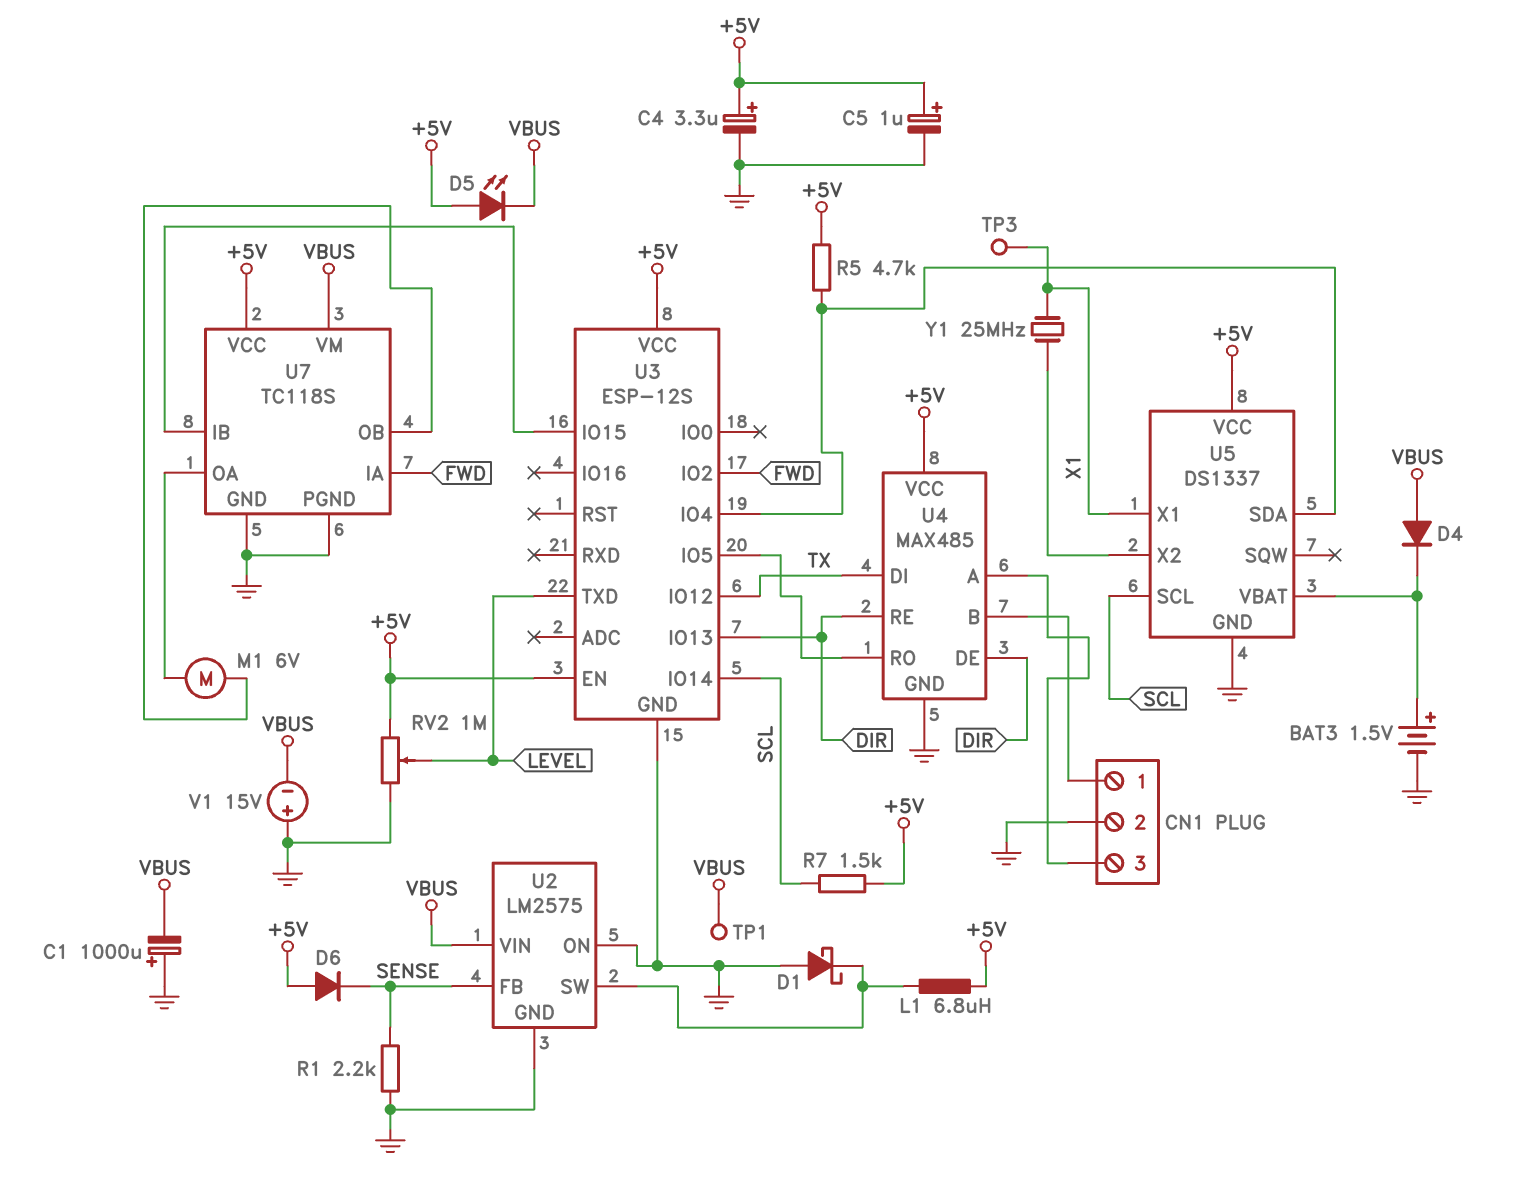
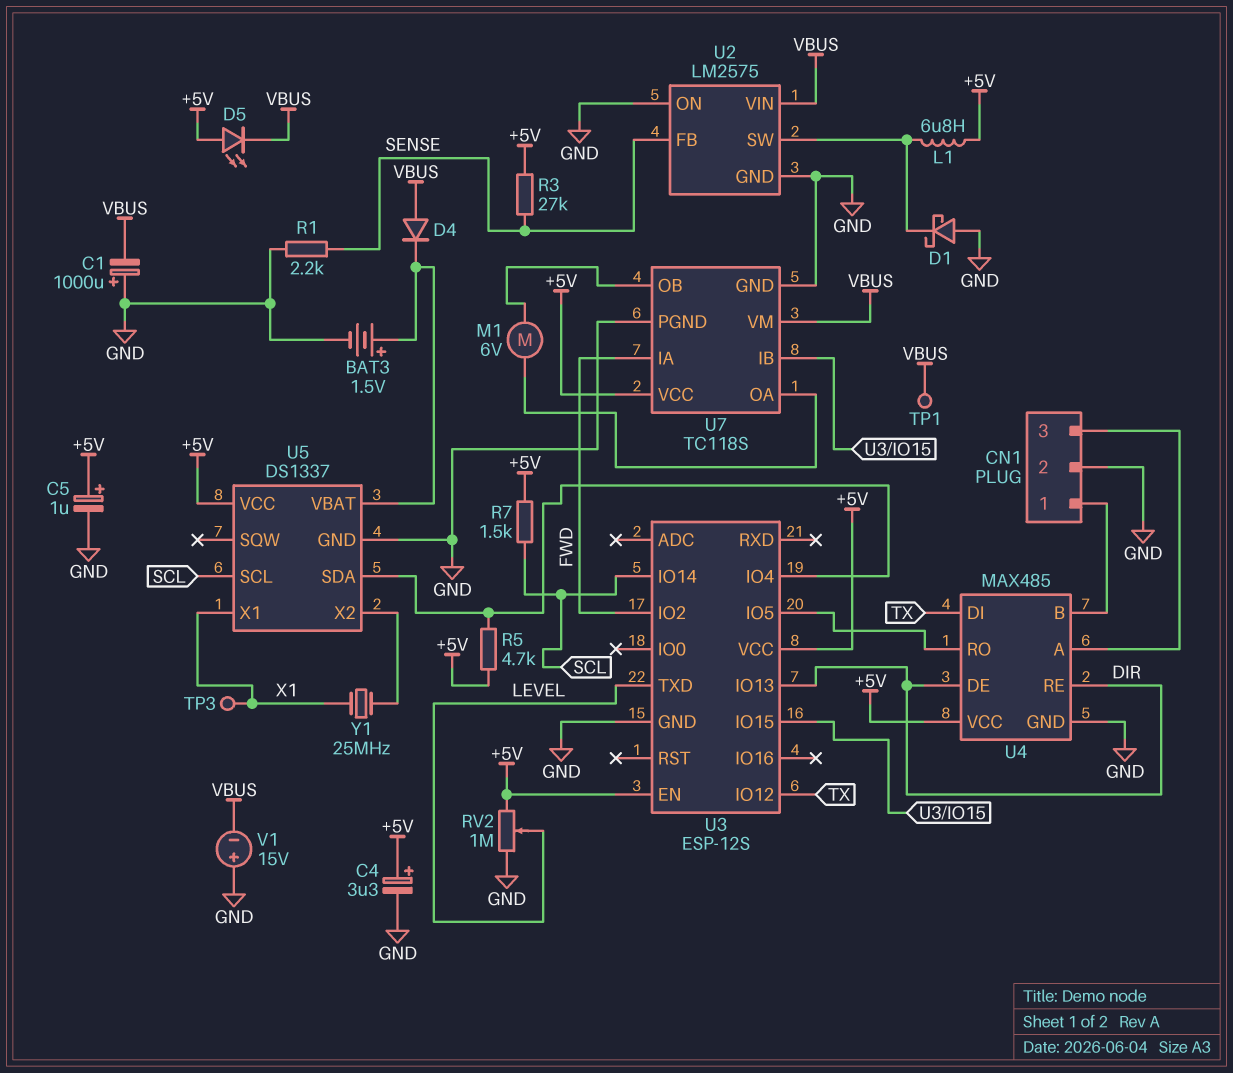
D6: diode (A +5V, K SENSE) -> none
R3: none -> 27k (+5V, SENSE)

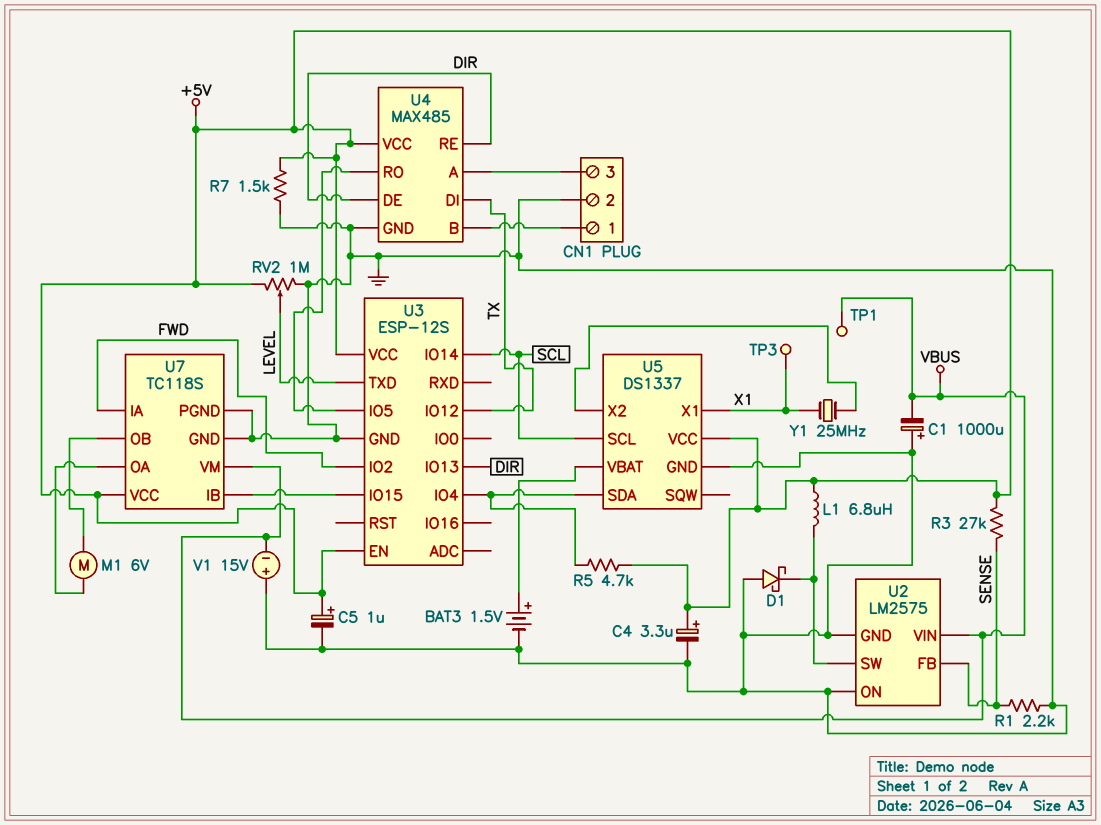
D4: diode (A VBUS, K U5/VBAT) -> none
D5: LED (A +5V, K VBUS) -> none
R7: 1.5k (+5V, SCL) -> 1.5k (+5V, GND)

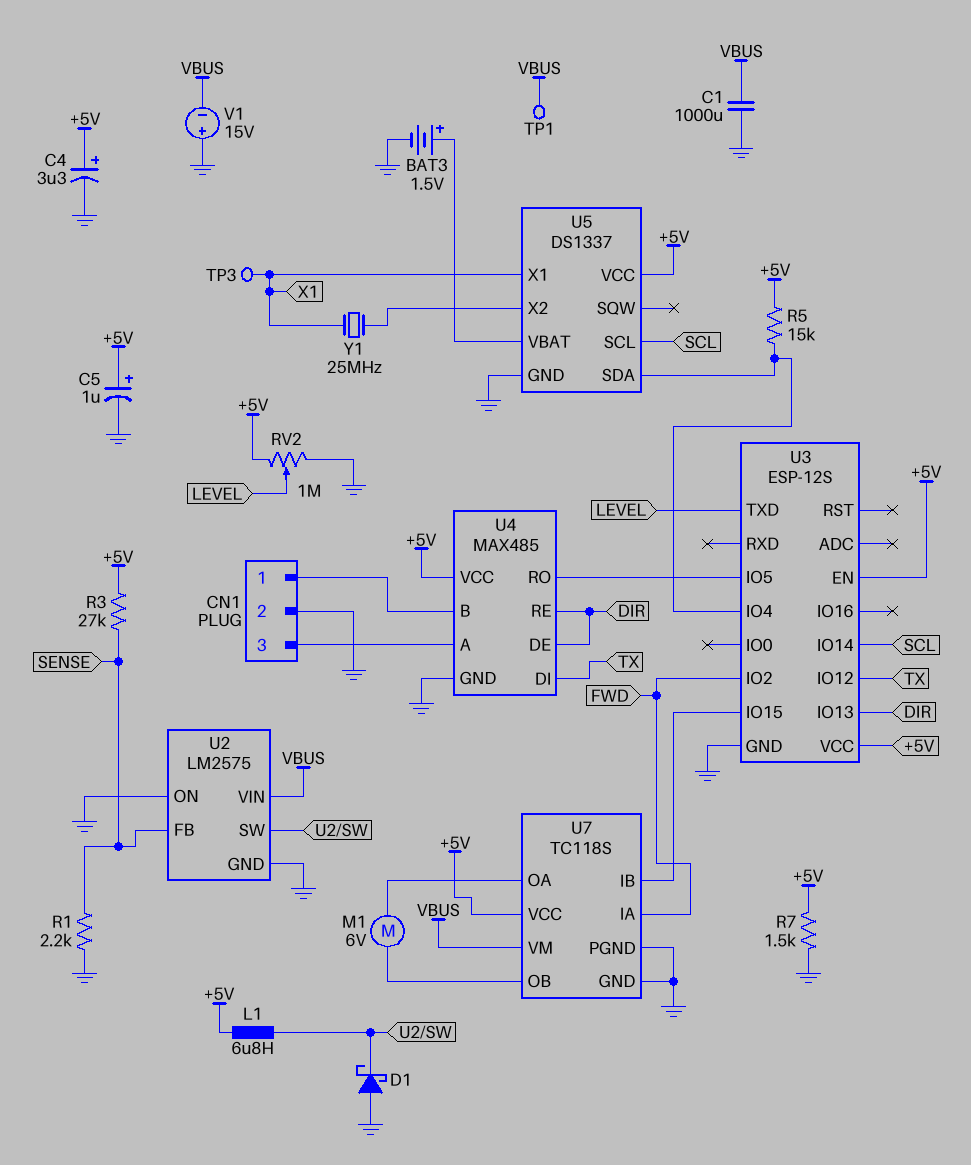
C1: 1000uF (plus GND, minus VBUS) -> 1000uF (GND, VBUS)
R5: 4.7k (+5V, U3/IO4) -> 15k (+5V, U3/IO4)

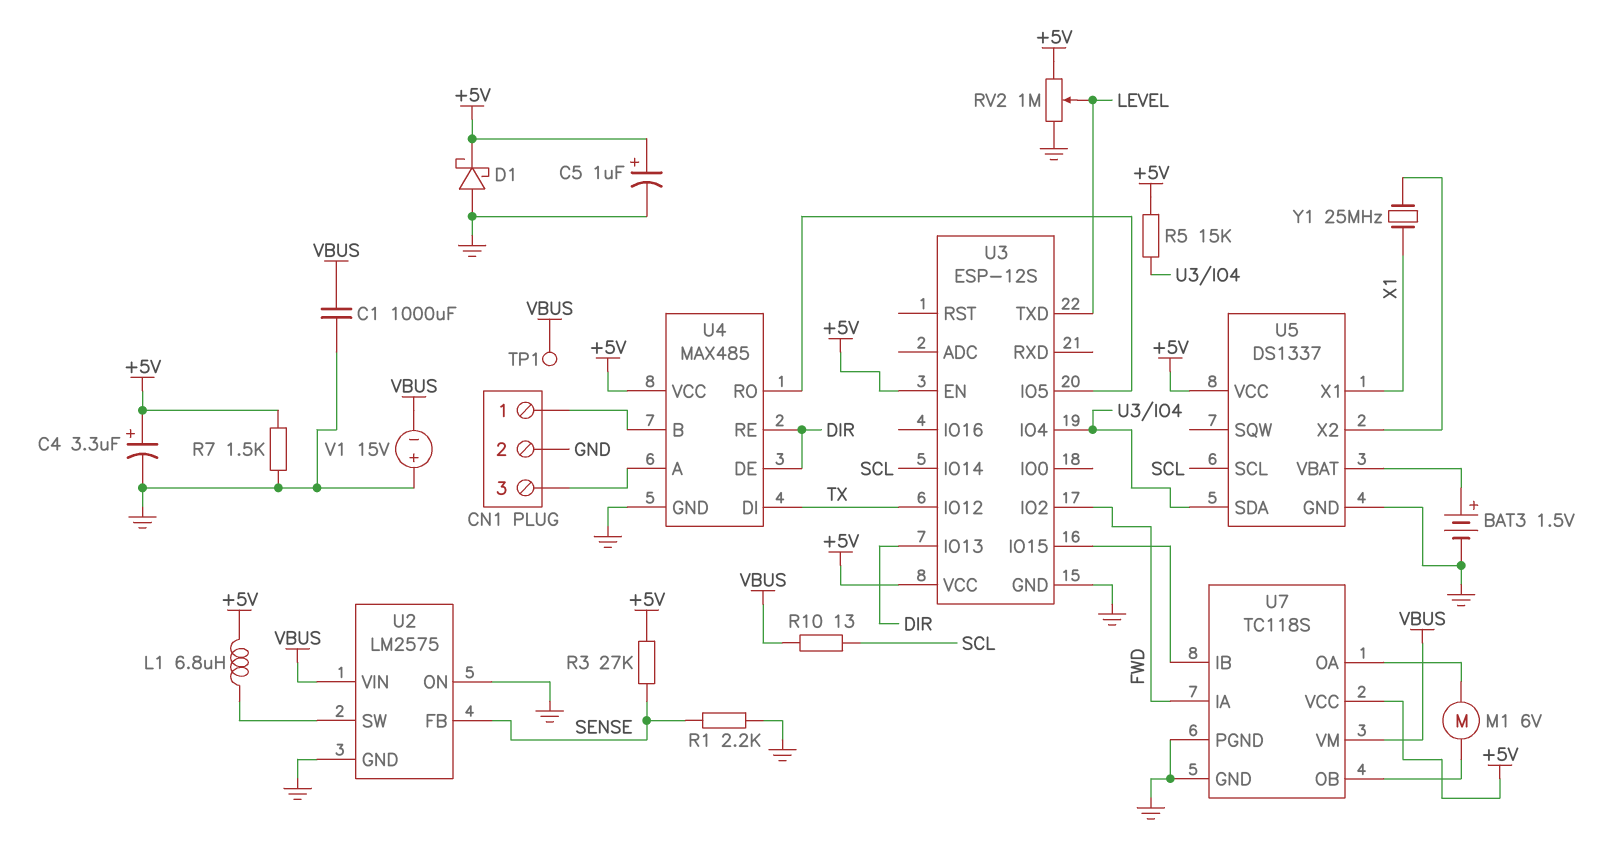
D1: schottky (A GND, K U2/SW) -> schottky (A GND, K +5V)
R10: none -> 13 (SCL, VBUS)
TP3: test point (X1) -> none

